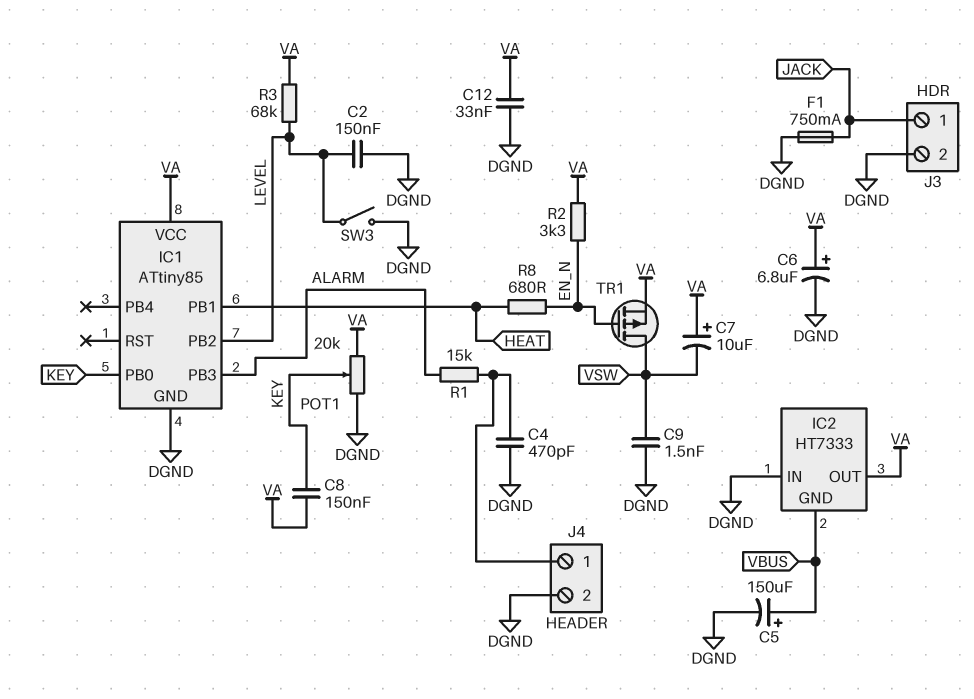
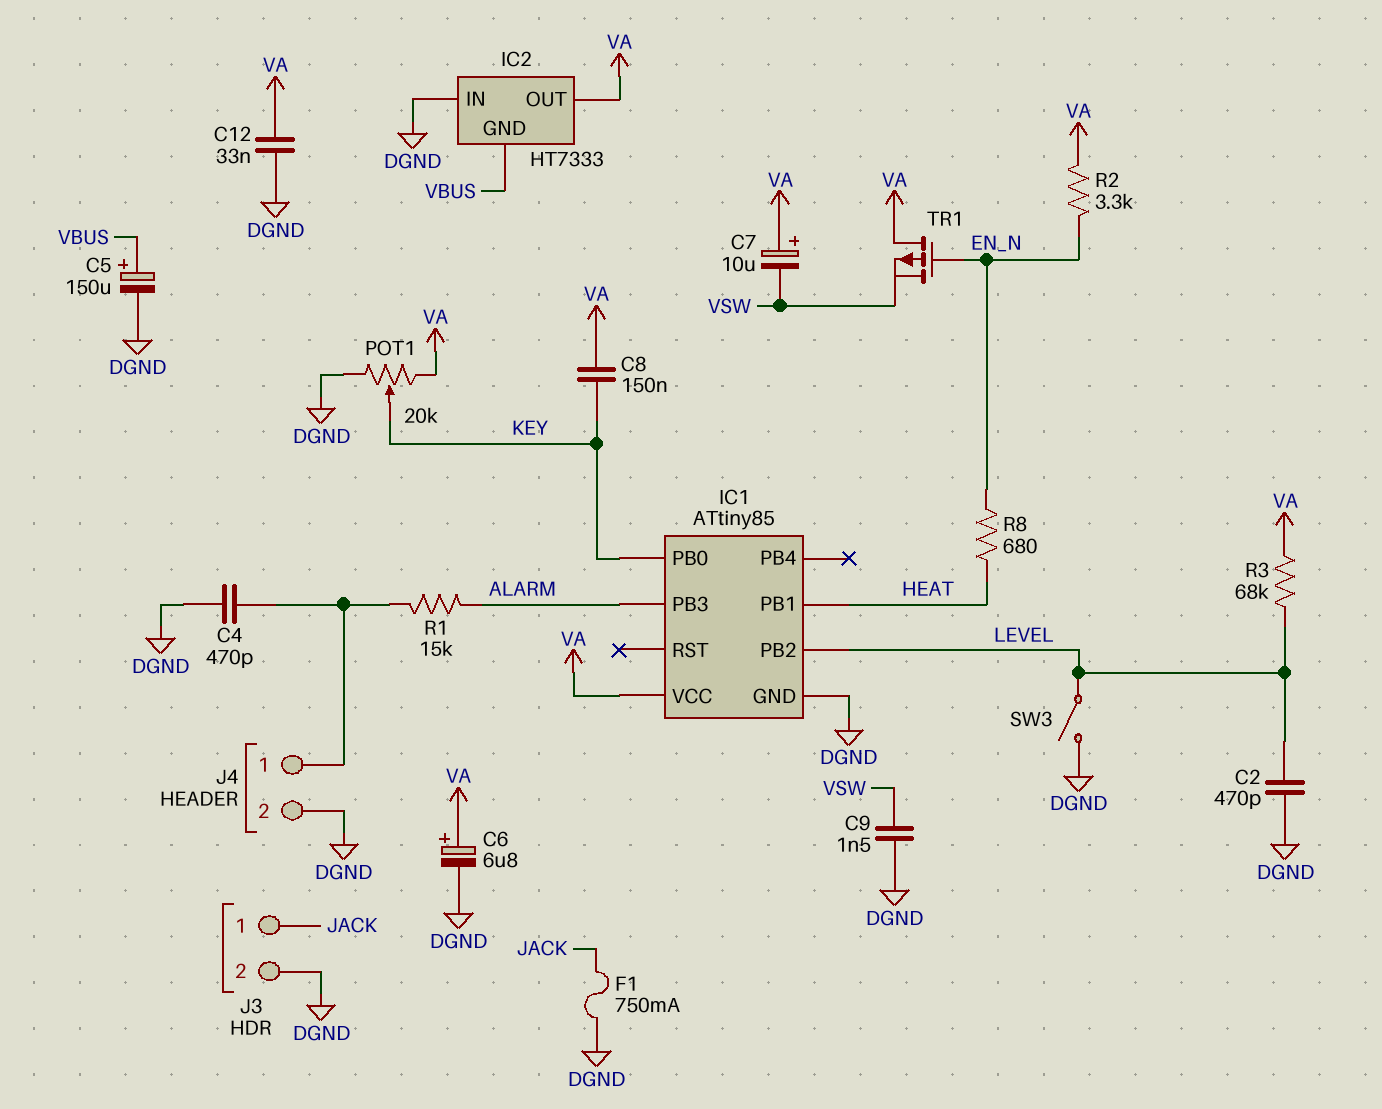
C2: 150nF (DGND, LEVEL) -> 470pF (DGND, LEVEL)
TR1: PMOS (G EN_N, D VSW, S VA) -> PMOS (G EN_N, D VA, S VSW)

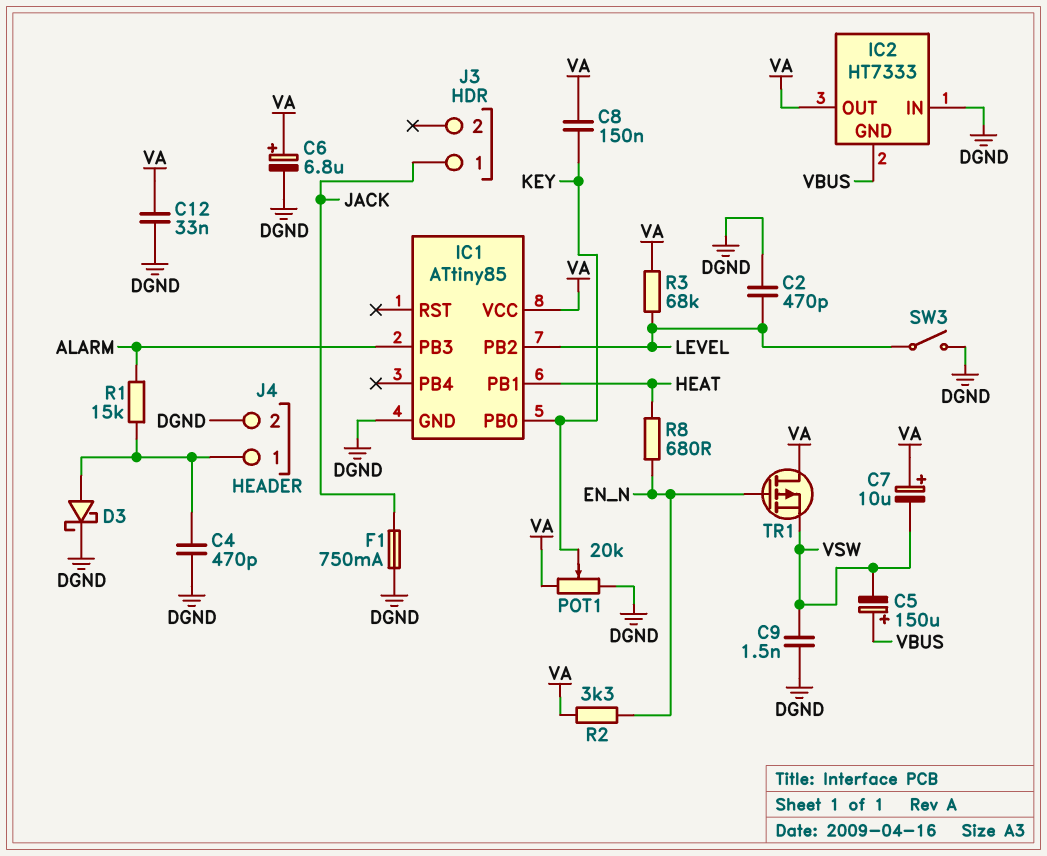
C5: 150uF (plus VBUS, minus DGND) -> 150uF (plus VBUS, minus VSW)
D3: none -> schottky (A J4/1, K DGND)
J3 pin 2: DGND -> none

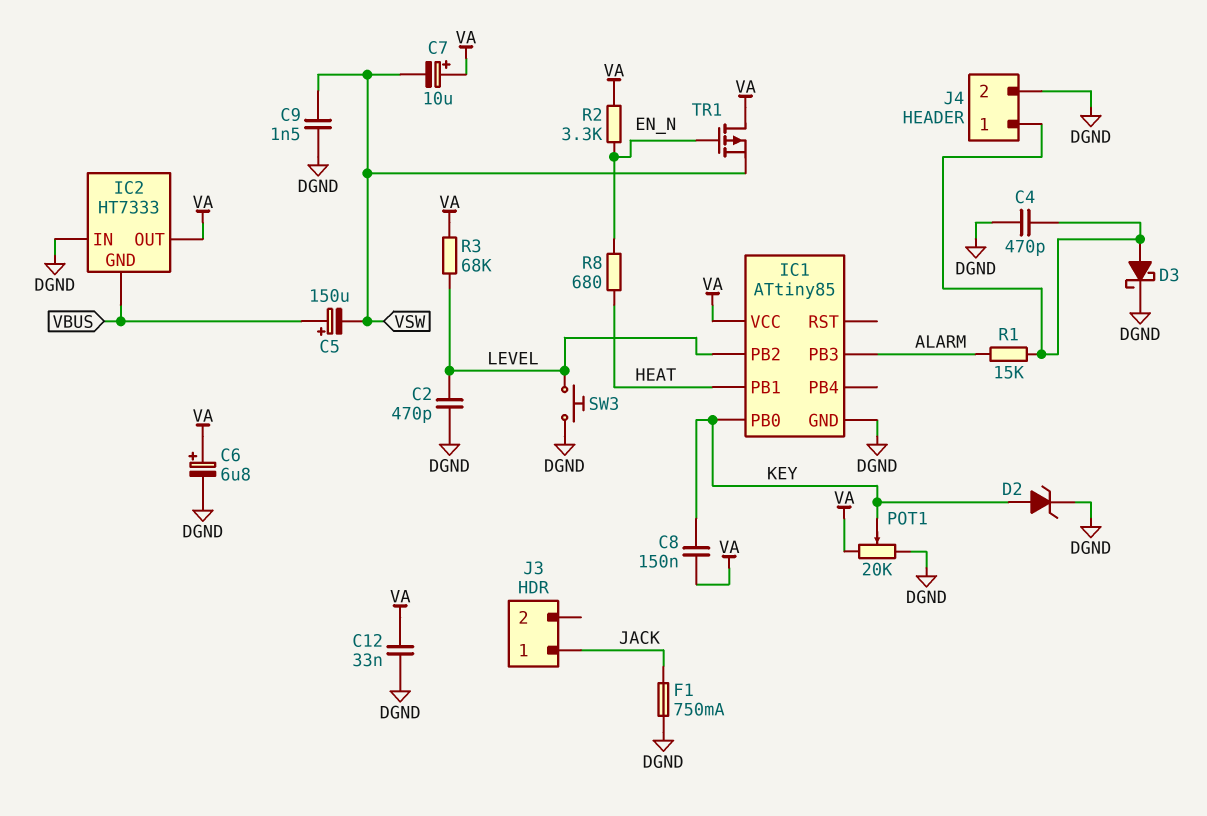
D2: none -> zener (A KEY, K DGND)
SW3: switch (DGND, LEVEL) -> button (DGND, LEVEL)

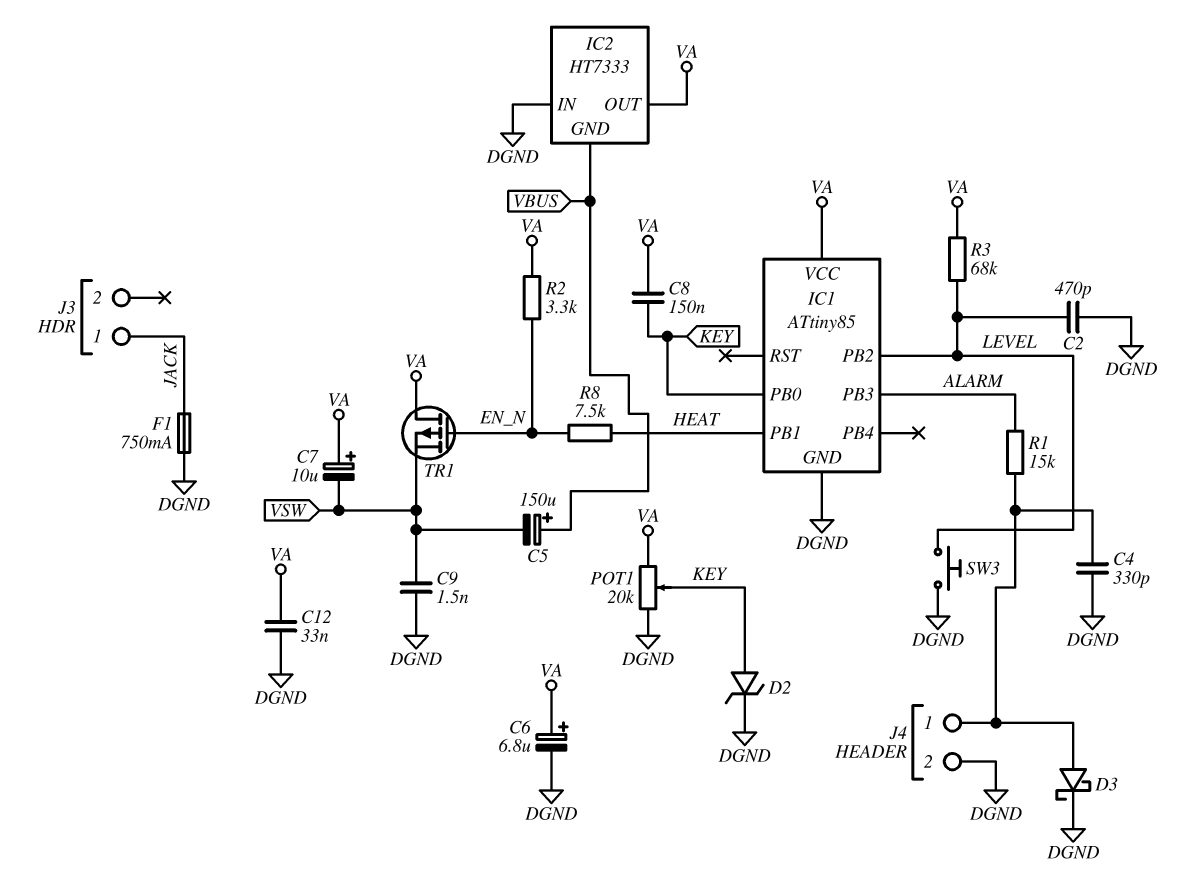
C4: 470pF (DGND, J4/1) -> 330pF (DGND, J4/1)
R8: 680 (EN_N, HEAT) -> 7.5k (EN_N, HEAT)

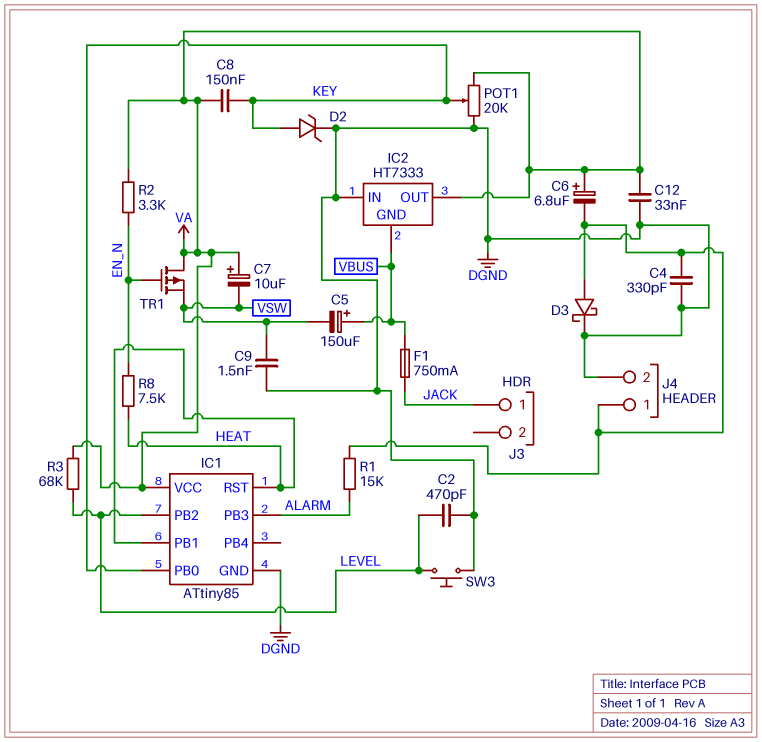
C6: 6.8uF (plus VA, minus DGND) -> 6.8uF (plus VA, minus J4/1)
F1: 750mA (DGND, JACK) -> 750mA (JACK, VBUS)
IC1 pin RST: none -> HEAT

